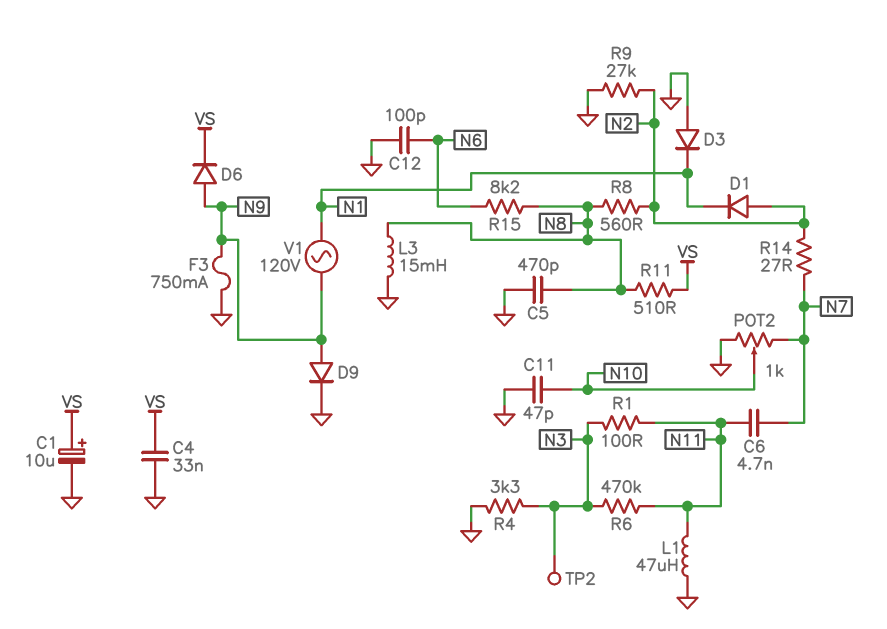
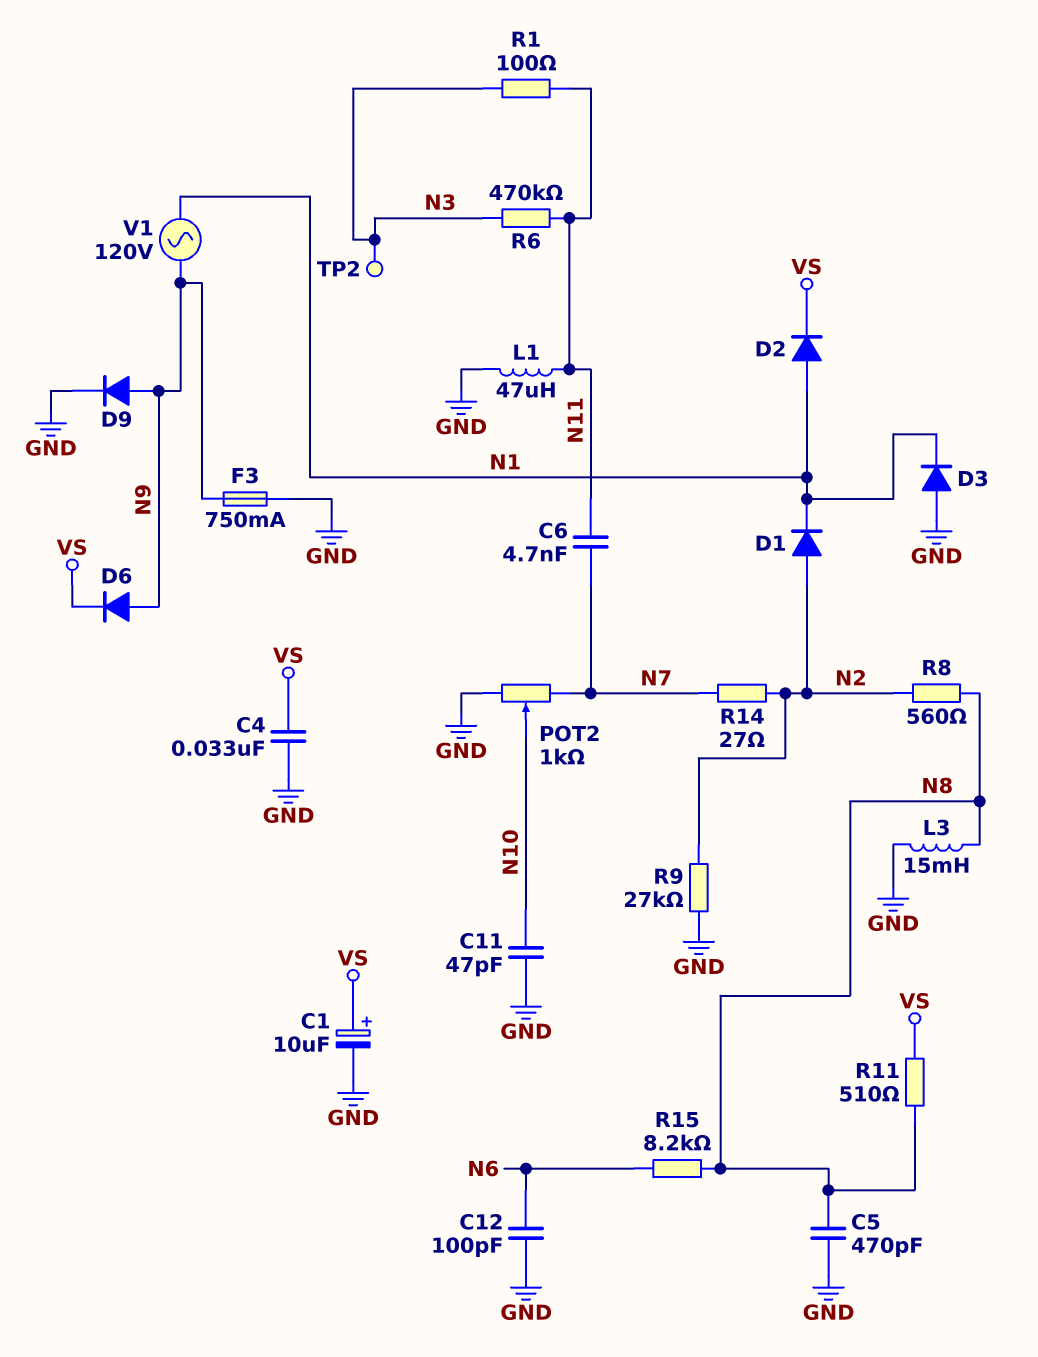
D2: none -> diode (A N1, K VS)
R4: 3.3k (GND, N3) -> none

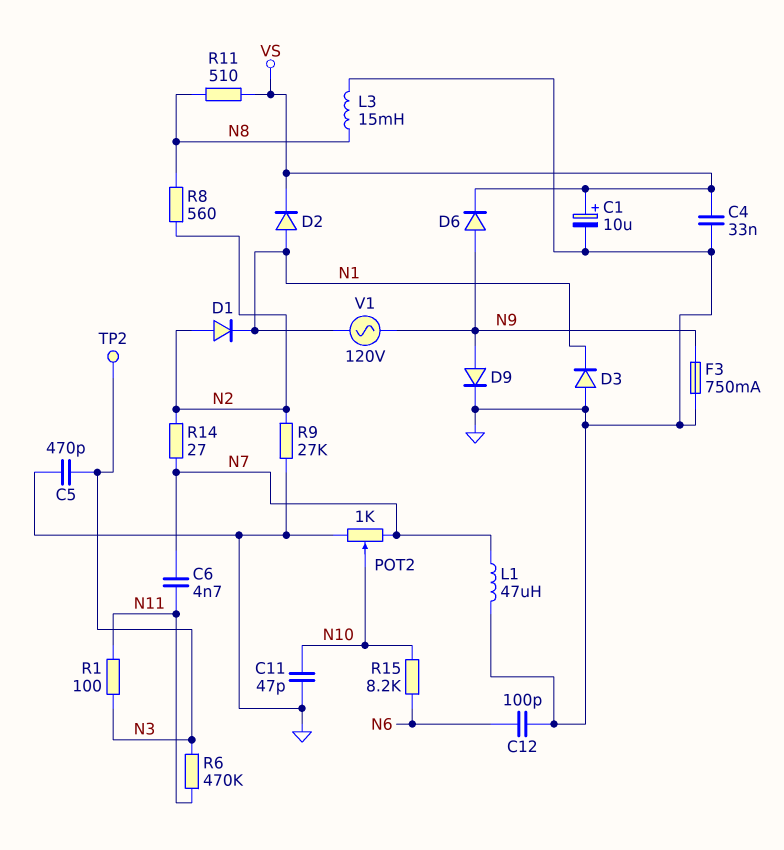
C5: 470pF (GND, N8) -> 470pF (GND, N3)
L1: 47uH (GND, N11) -> 47uH (GND, N7)
R15: 8.2k (N6, N8) -> 8.2k (N6, N10)

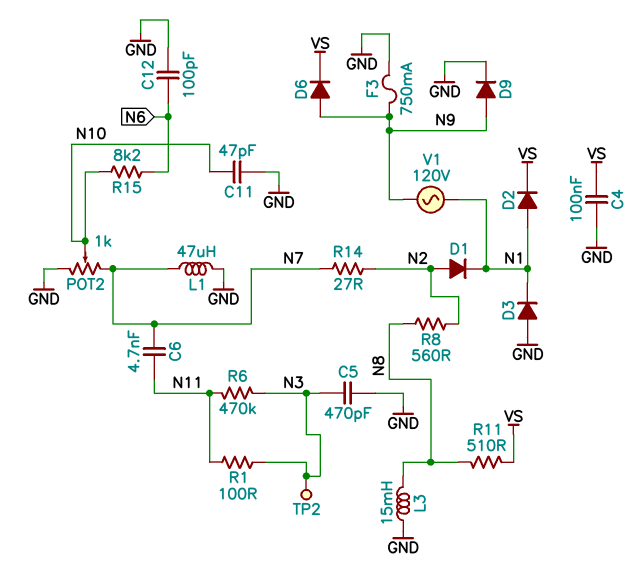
C1: 10uF (plus VS, minus GND) -> none
C4: 33nF (GND, VS) -> 100nF (GND, VS)
R9: 27k (GND, N2) -> none

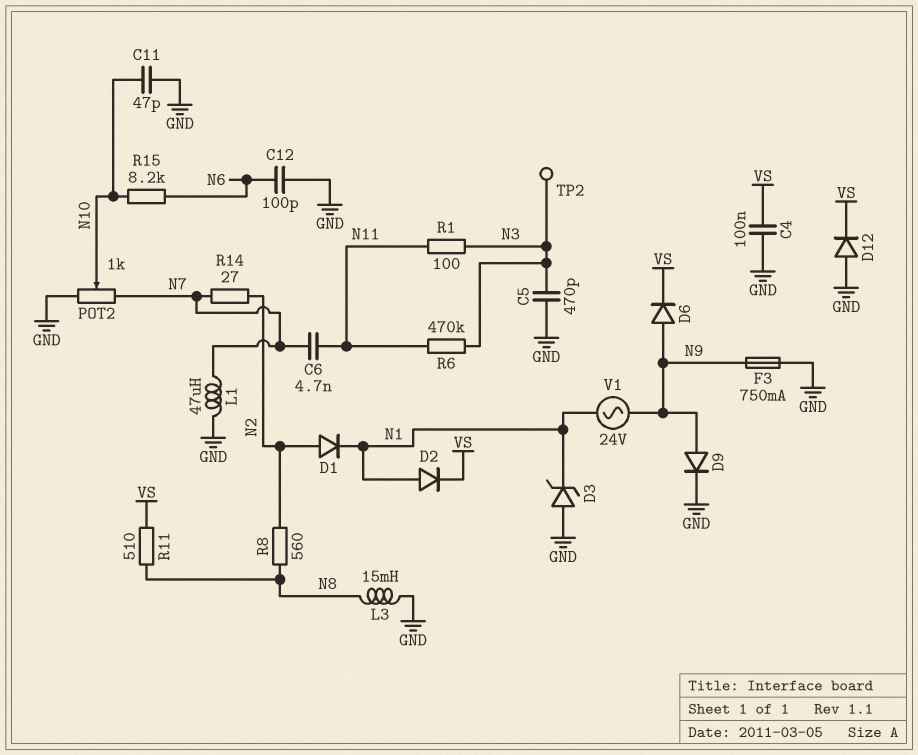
D3: diode (A GND, K N1) -> zener (A GND, K N1)
D12: none -> diode (A GND, K VS)
V1: AC 120V (N1, N9) -> AC 24V (N1, N9)

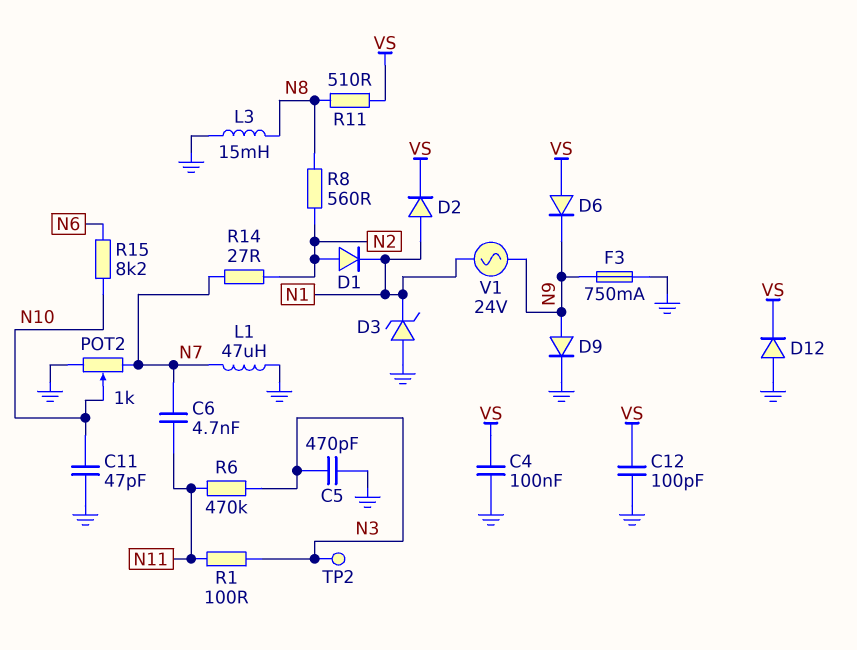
C12: 100pF (GND, N6) -> 100pF (GND, VS)
D6: diode (A N9, K VS) -> diode (A VS, K N9)

